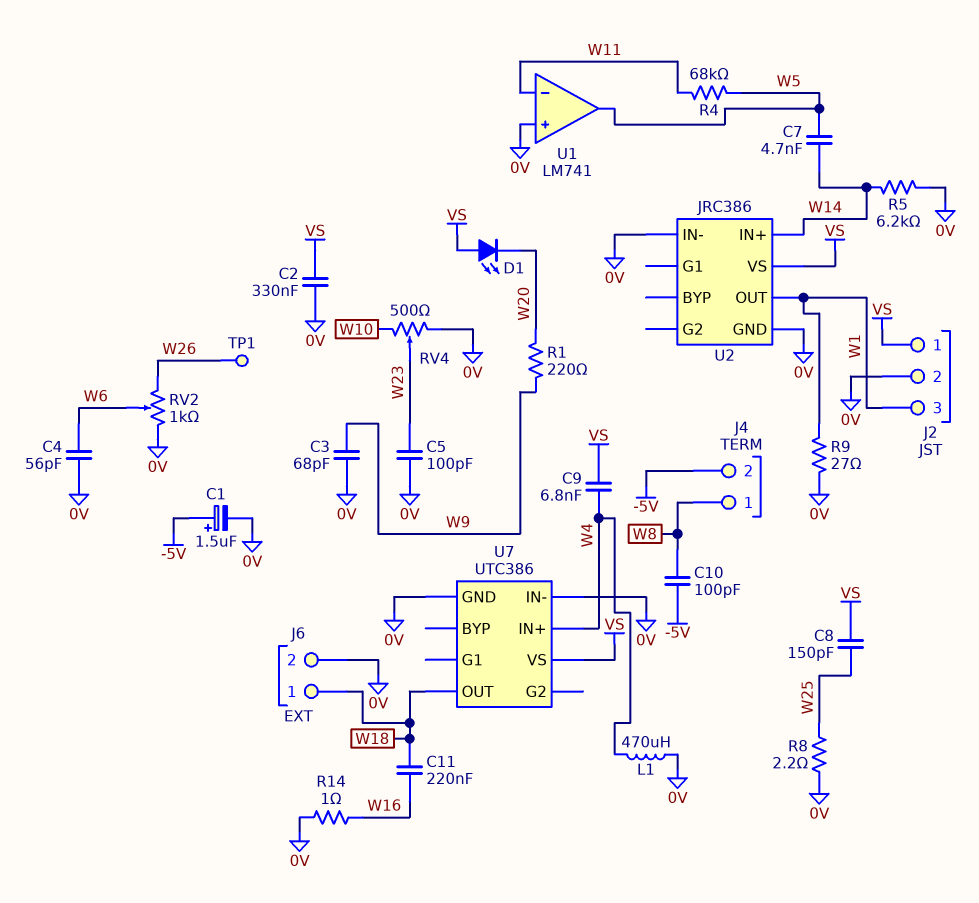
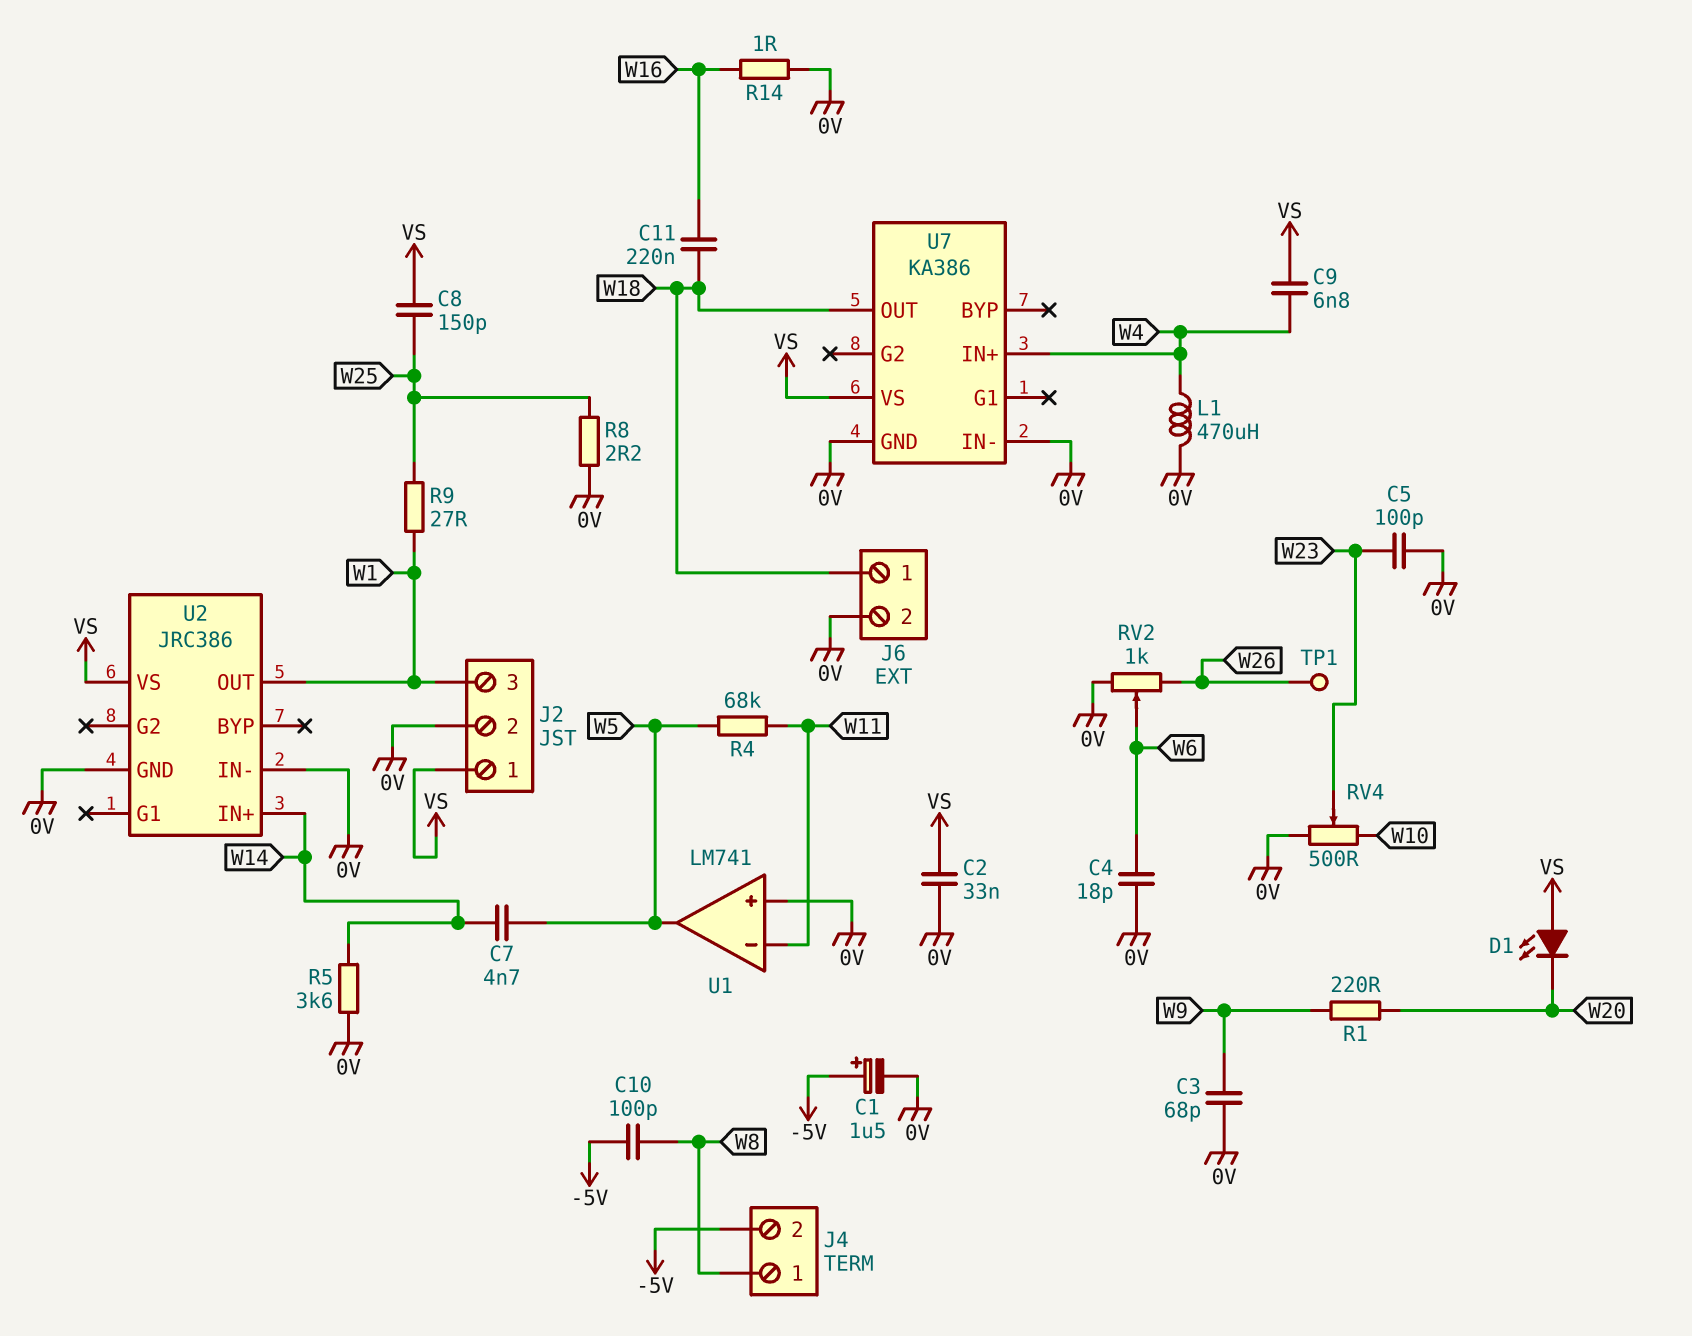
C2: 330nF (0V, VS) -> 33nF (0V, VS)
C4: 56pF (0V, W6) -> 18pF (0V, W6)
R5: 6.2k (0V, W14) -> 3.6k (0V, W14)
R9: 27 (0V, W1) -> 27 (W1, W25)
U7: UTC386 -> KA386

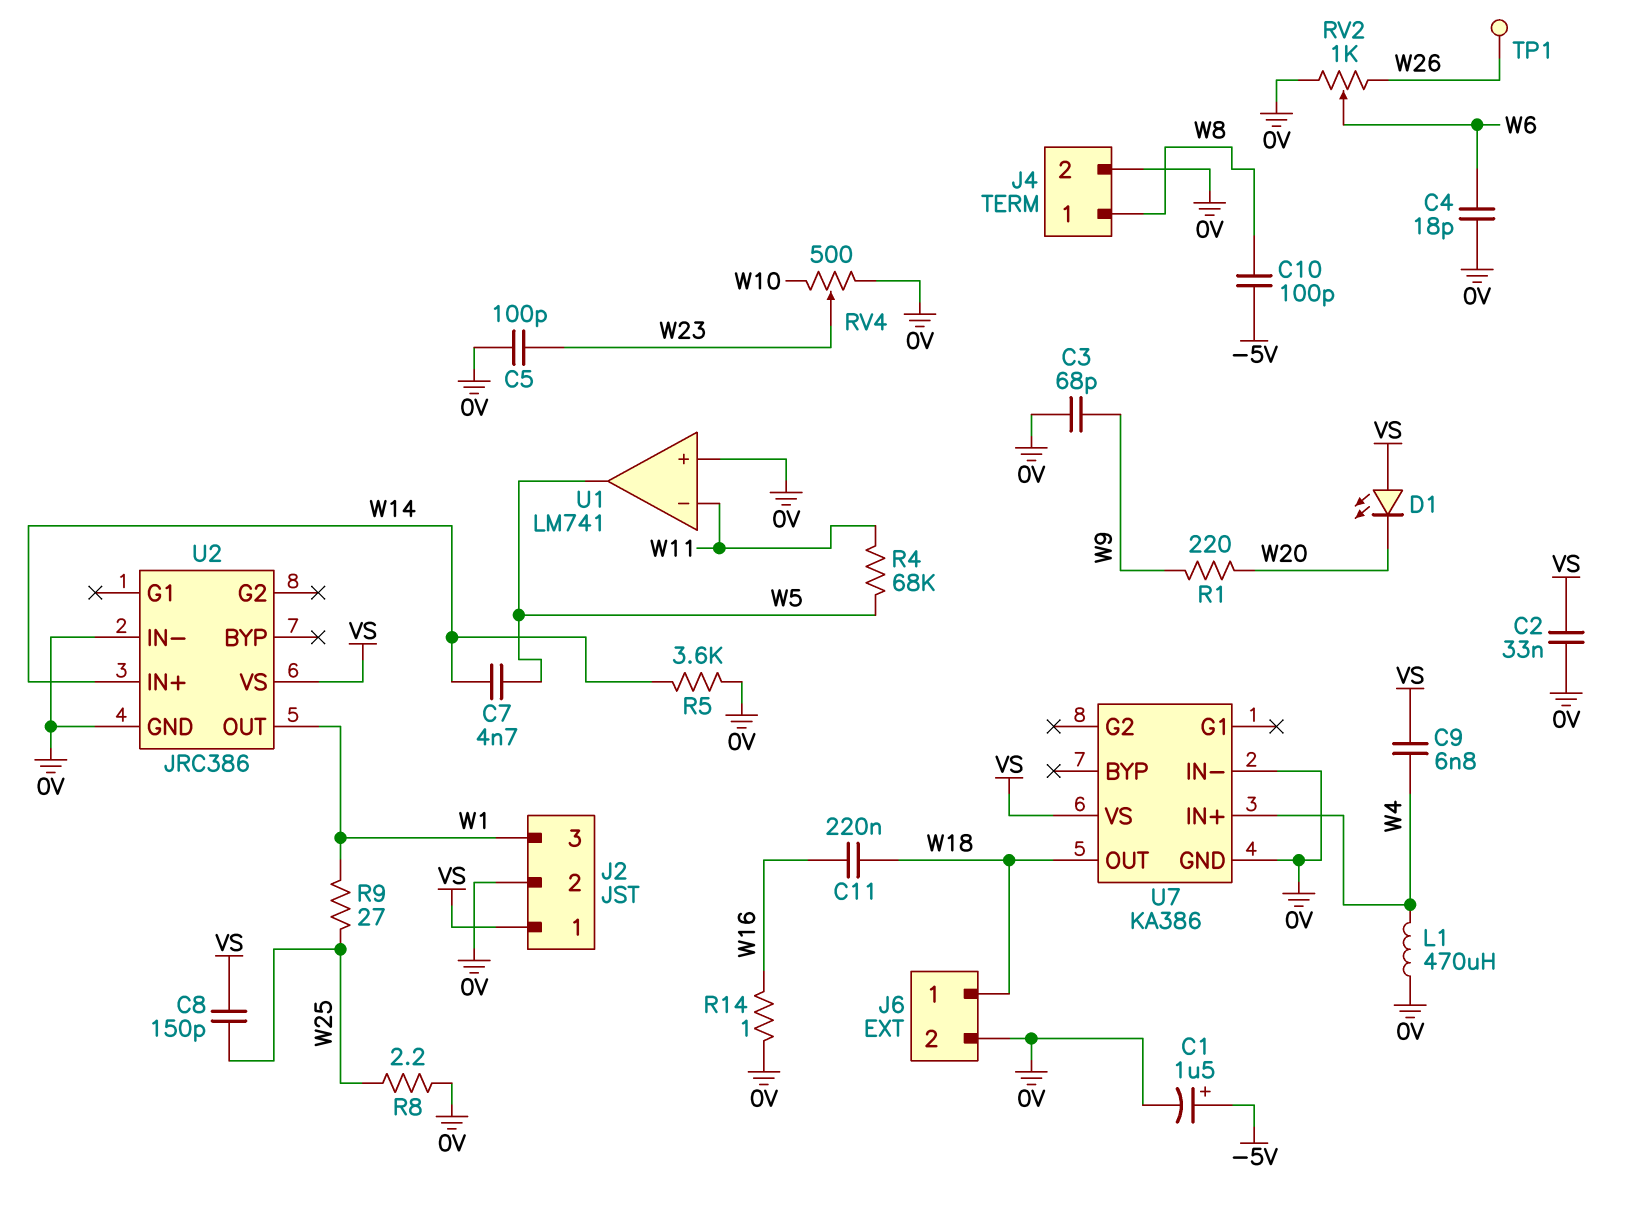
J4 pin 2: -5V -> 0V

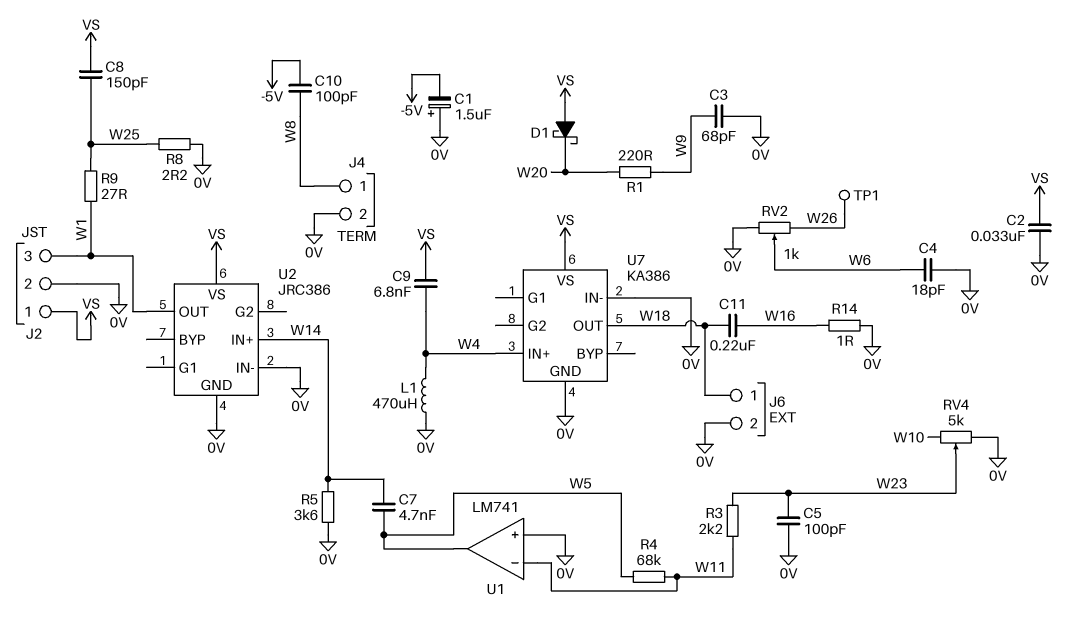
C1: 1.5uF (plus -5V, minus 0V) -> 1.5uF (plus 0V, minus -5V)
D1: LED (A VS, K W20) -> schottky (A VS, K W20)
R3: none -> 2.2k (W11, W23)
RV4: 500 (0V, W10, wiper W23) -> 5k (0V, W10, wiper W23)

